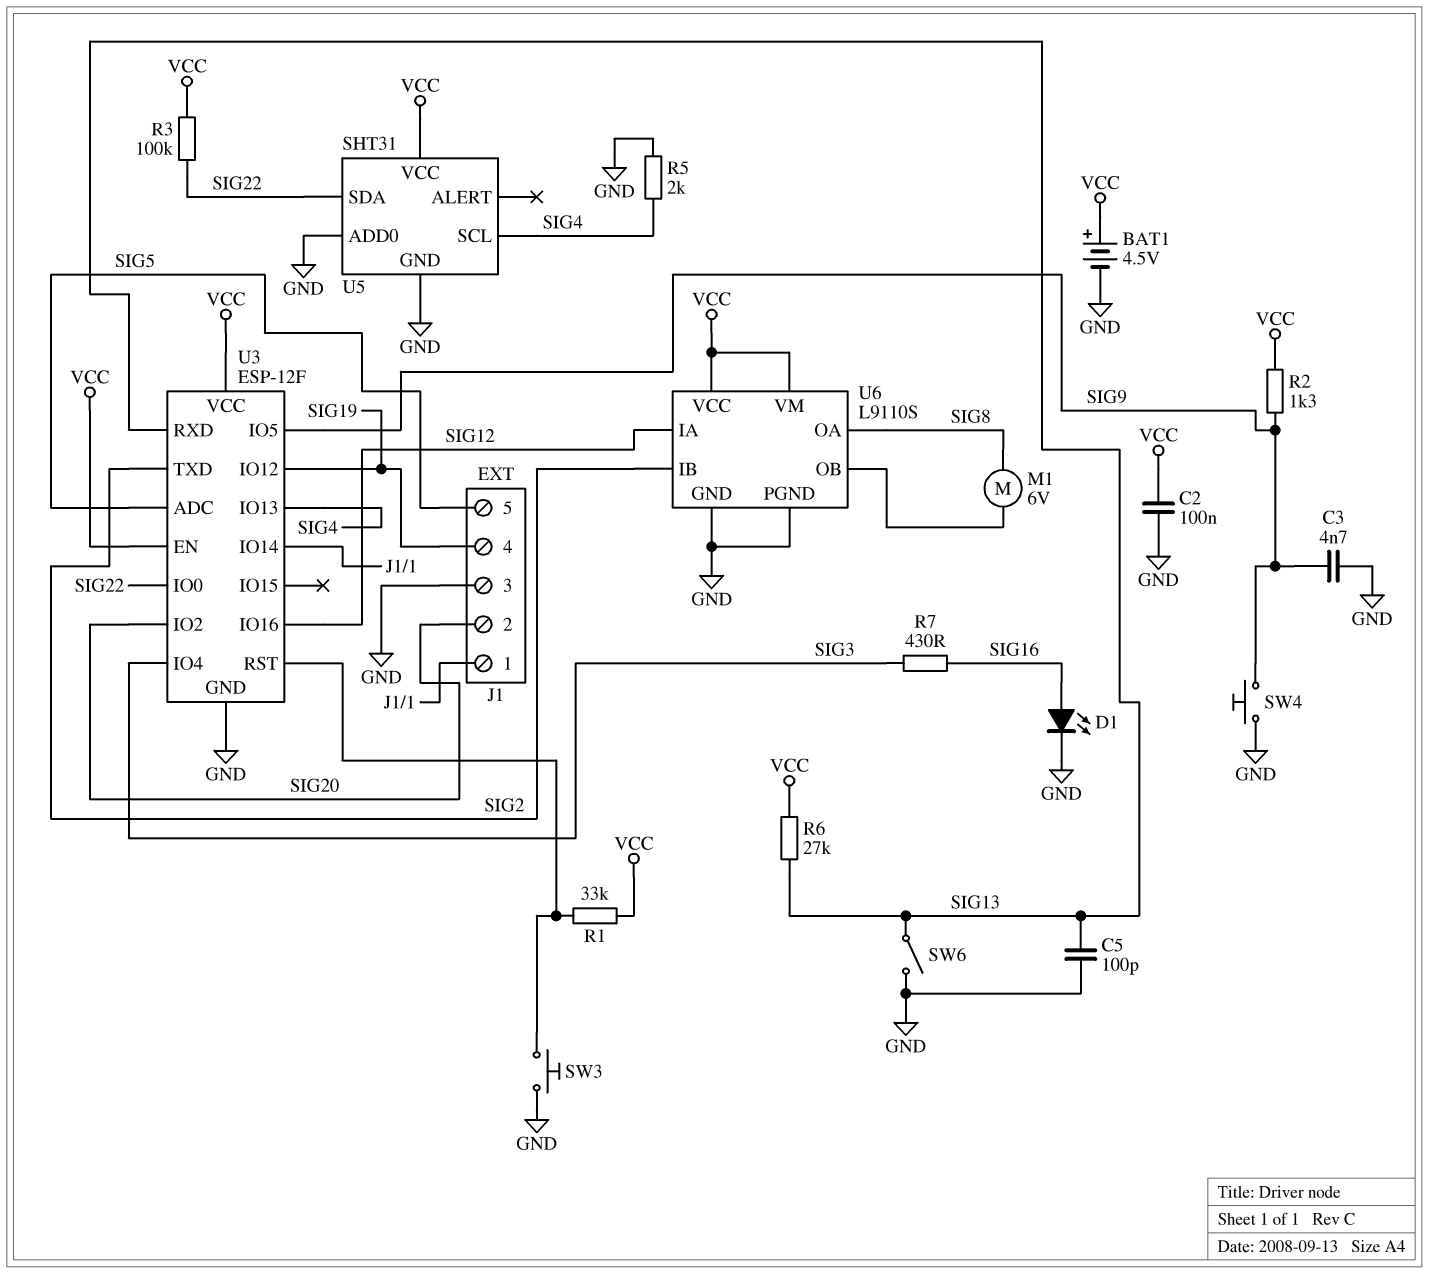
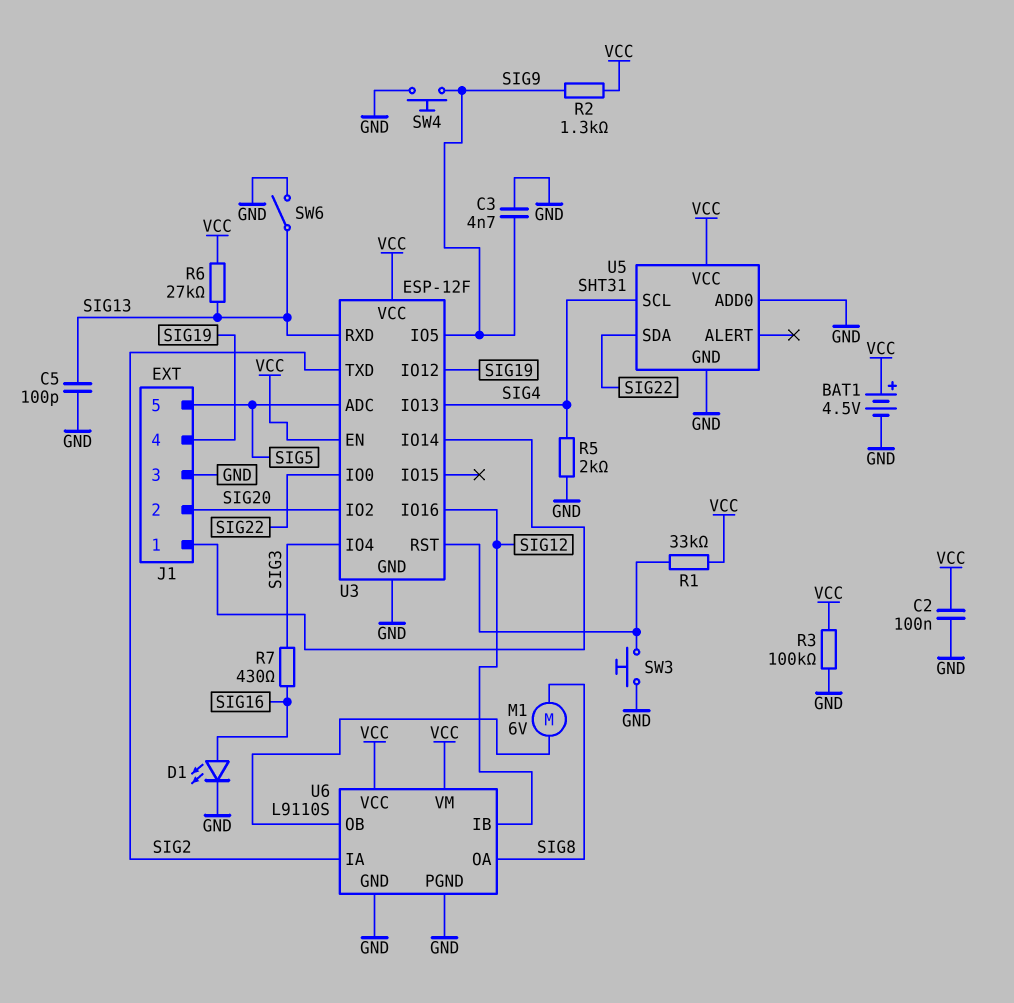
R3: 100k (SIG22, VCC) -> 100k (GND, VCC)
U6 pin IA: SIG12 -> SIG2
U6 pin IB: SIG2 -> SIG12

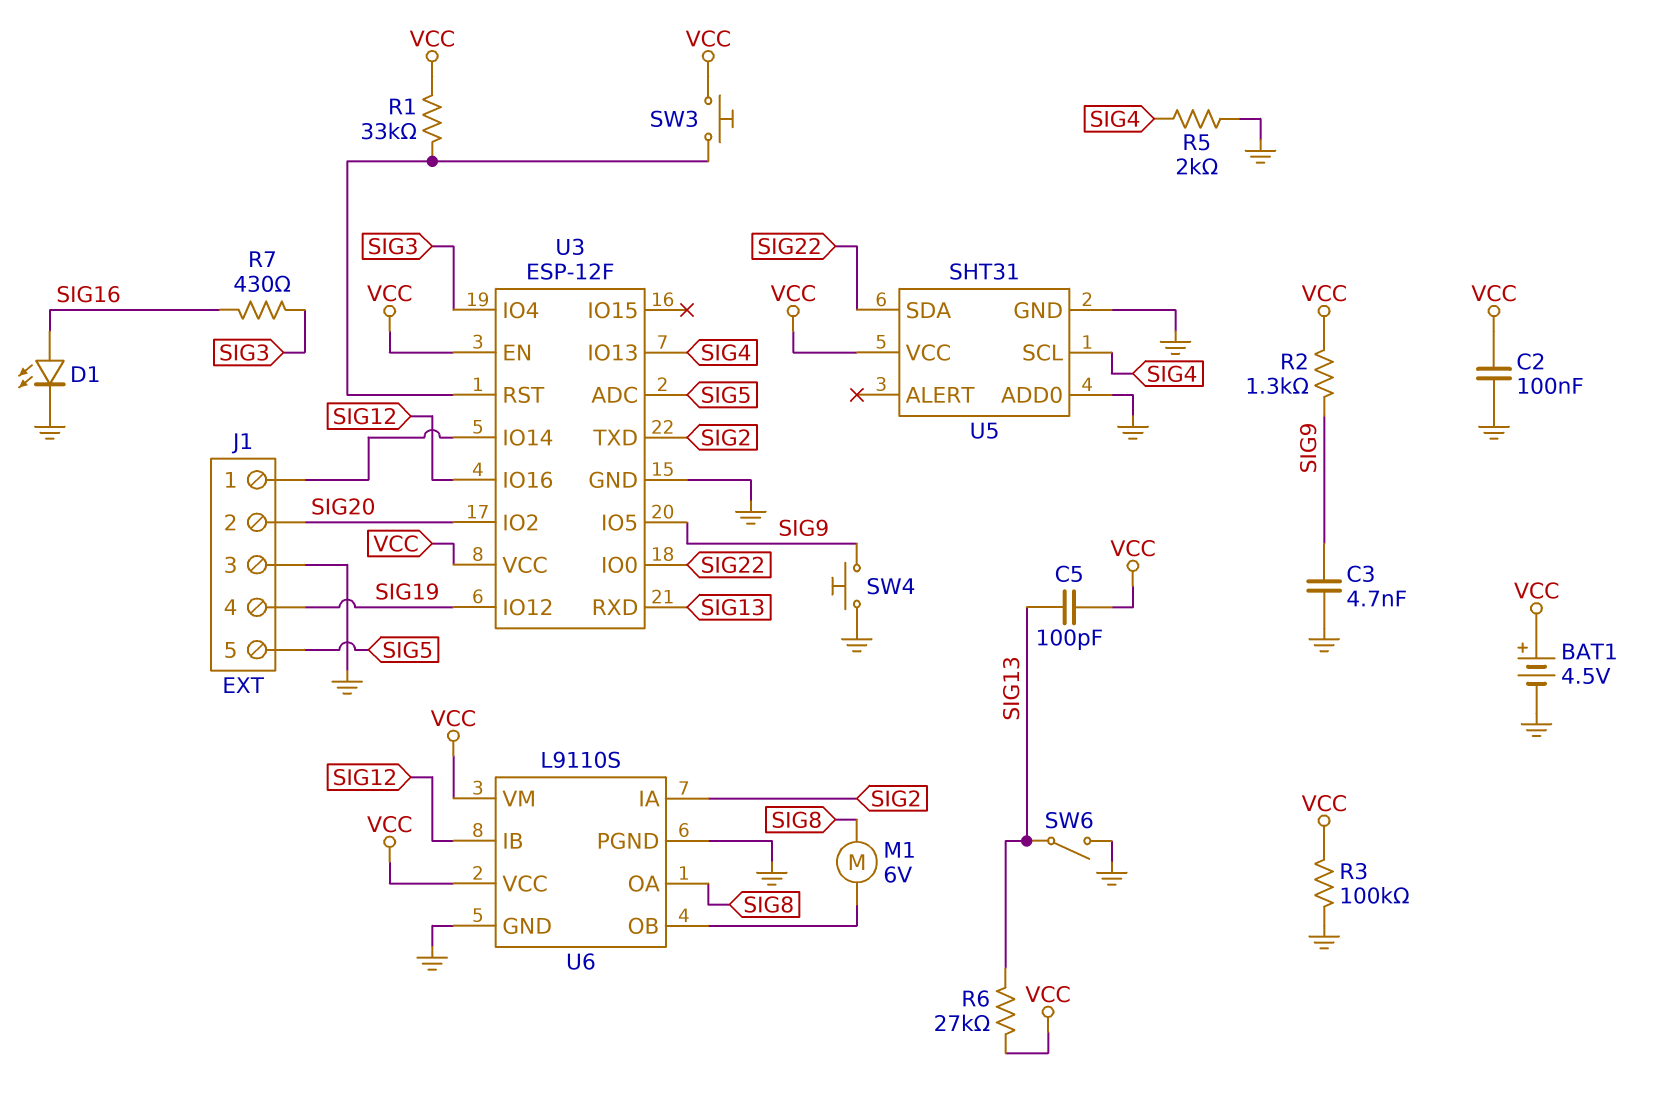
C5: 100pF (GND, SIG13) -> 100pF (SIG13, VCC)
SW3: button (GND, U3/RST) -> button (U3/RST, VCC)

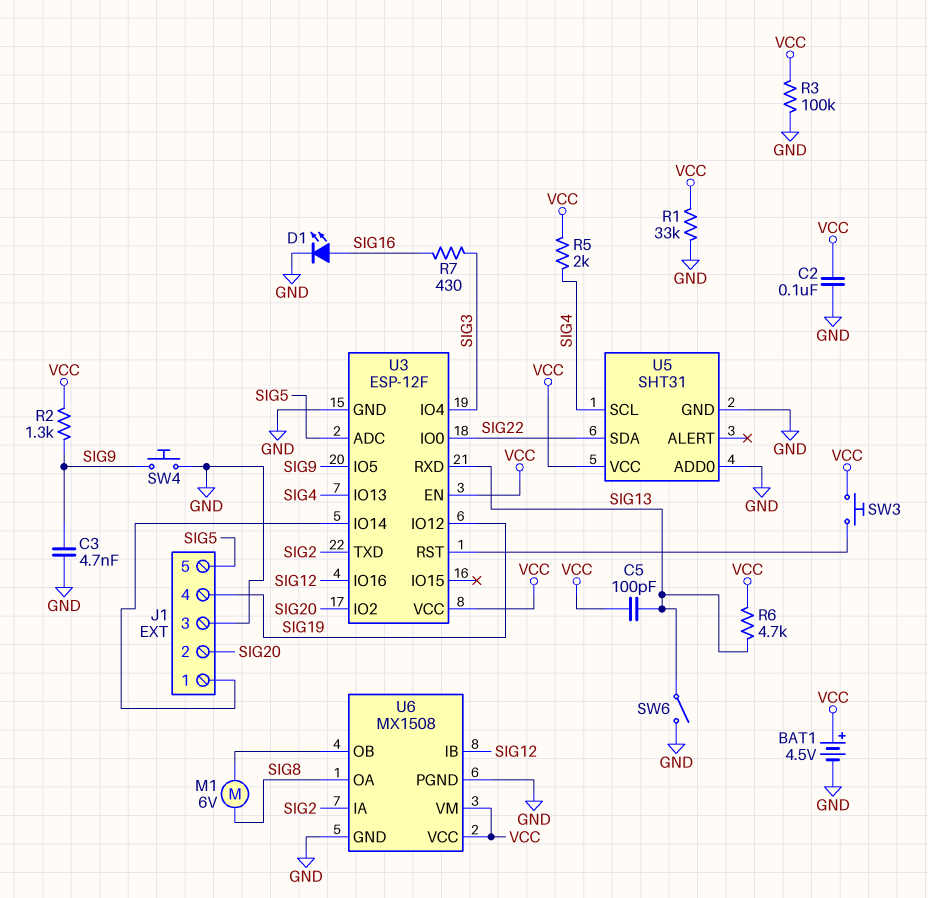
R1: 33k (U3/RST, VCC) -> 33k (GND, VCC)
R5: 2k (GND, SIG4) -> 2k (SIG4, VCC)
R6: 27k (SIG13, VCC) -> 4.7k (SIG13, VCC)
U6: L9110S -> MX1508

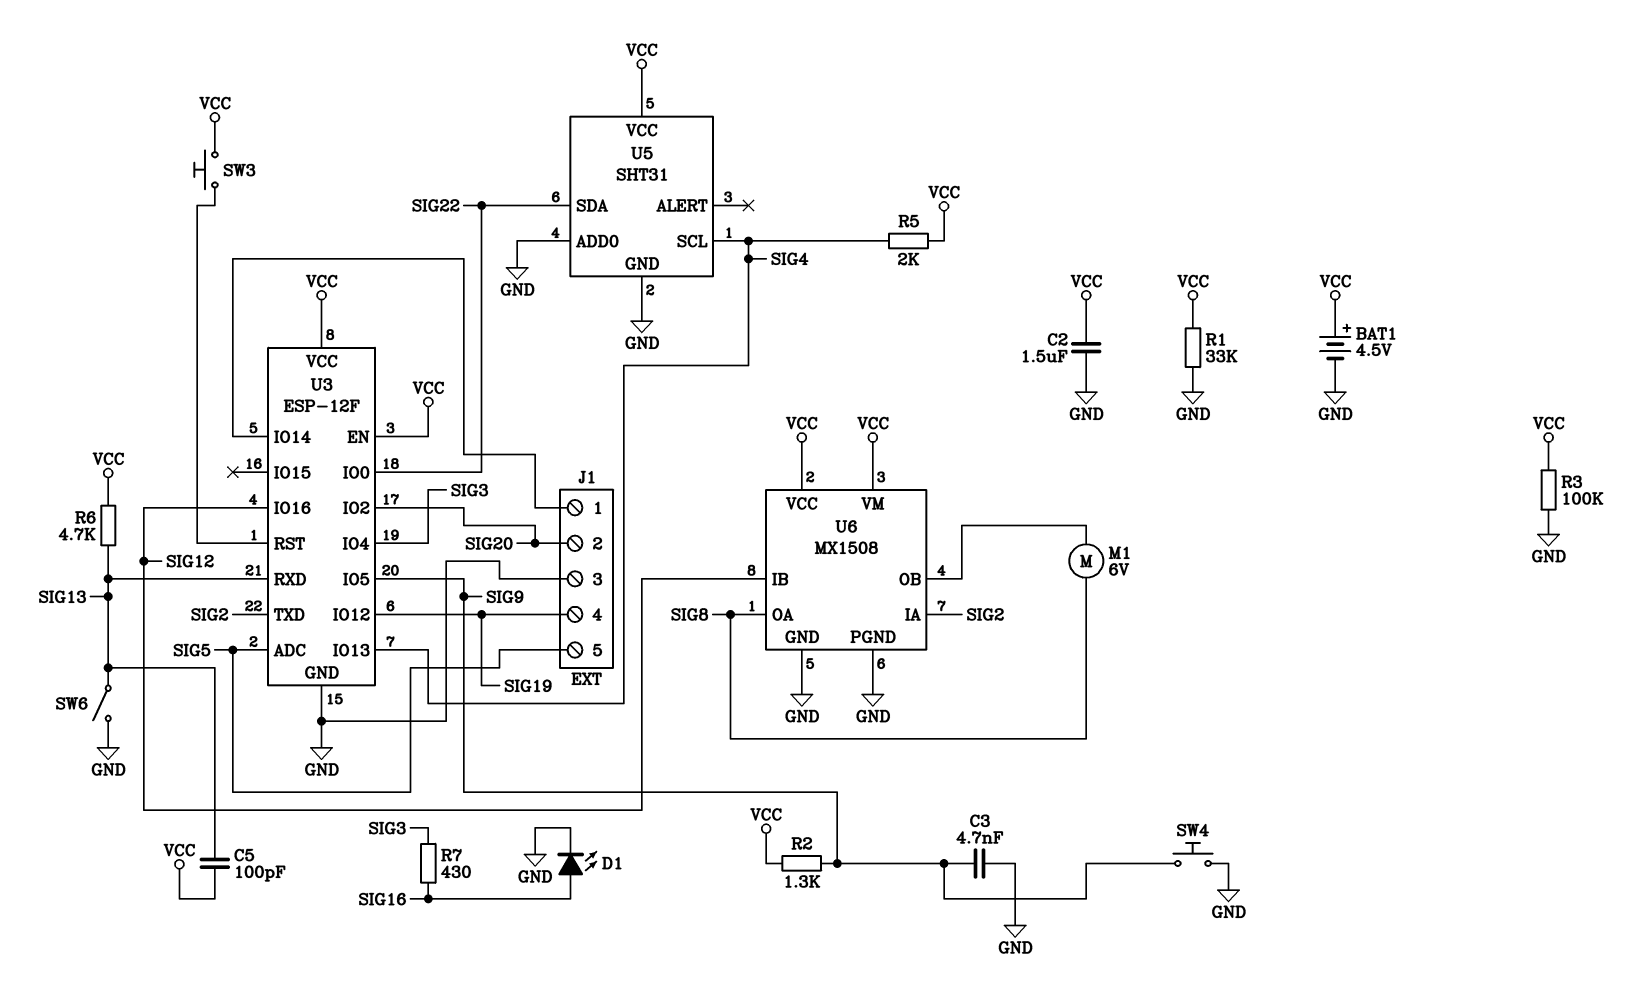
C2: 100nF (GND, VCC) -> 1.5uF (GND, VCC)

